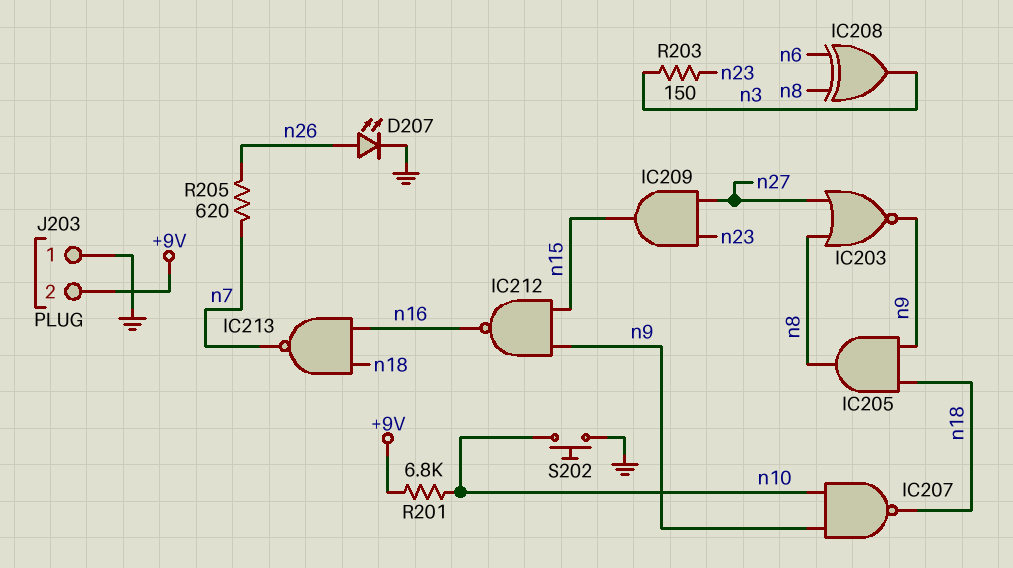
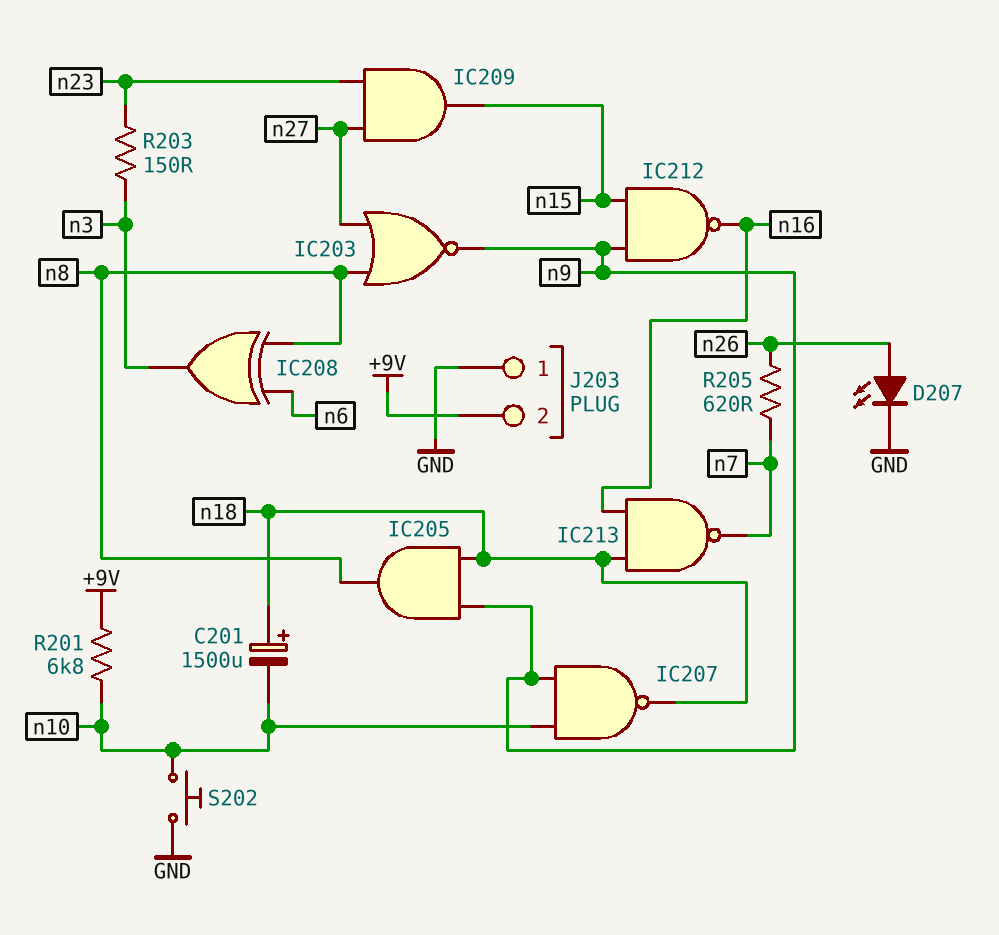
C201: none -> 1500uF (plus n18, minus n10)

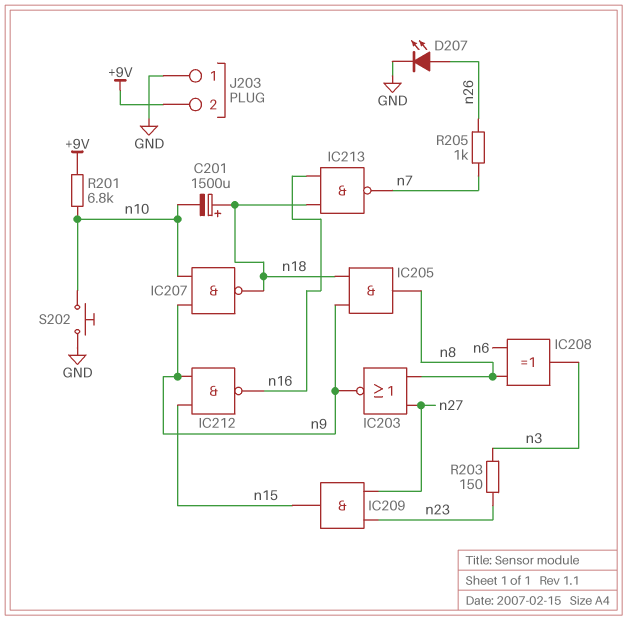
R205: 620 (n7, n26) -> 1k (n7, n26)

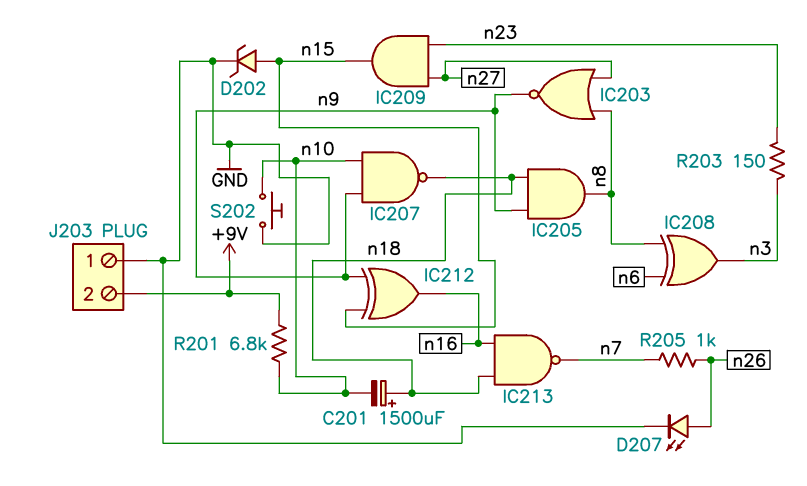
D202: none -> zener (A n15, K GND)
IC212: NAND (in n9, in n15, out n16) -> XOR (in n9, in n15, out n16)

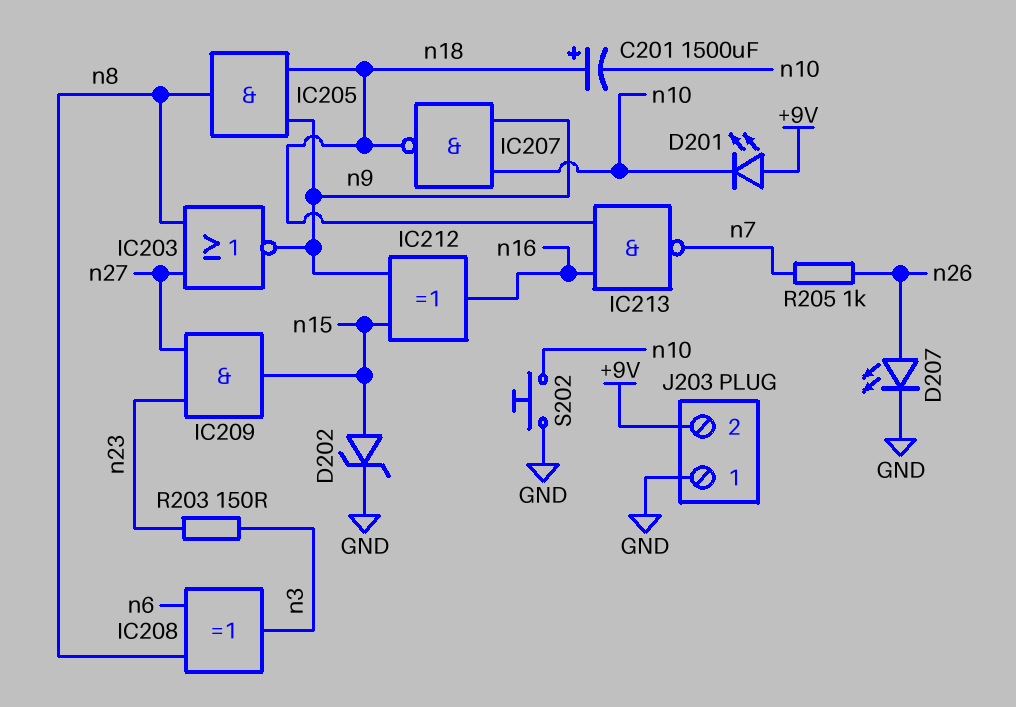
D201: none -> LED (A +9V, K n10)
R201: 6.8k (+9V, n10) -> none

